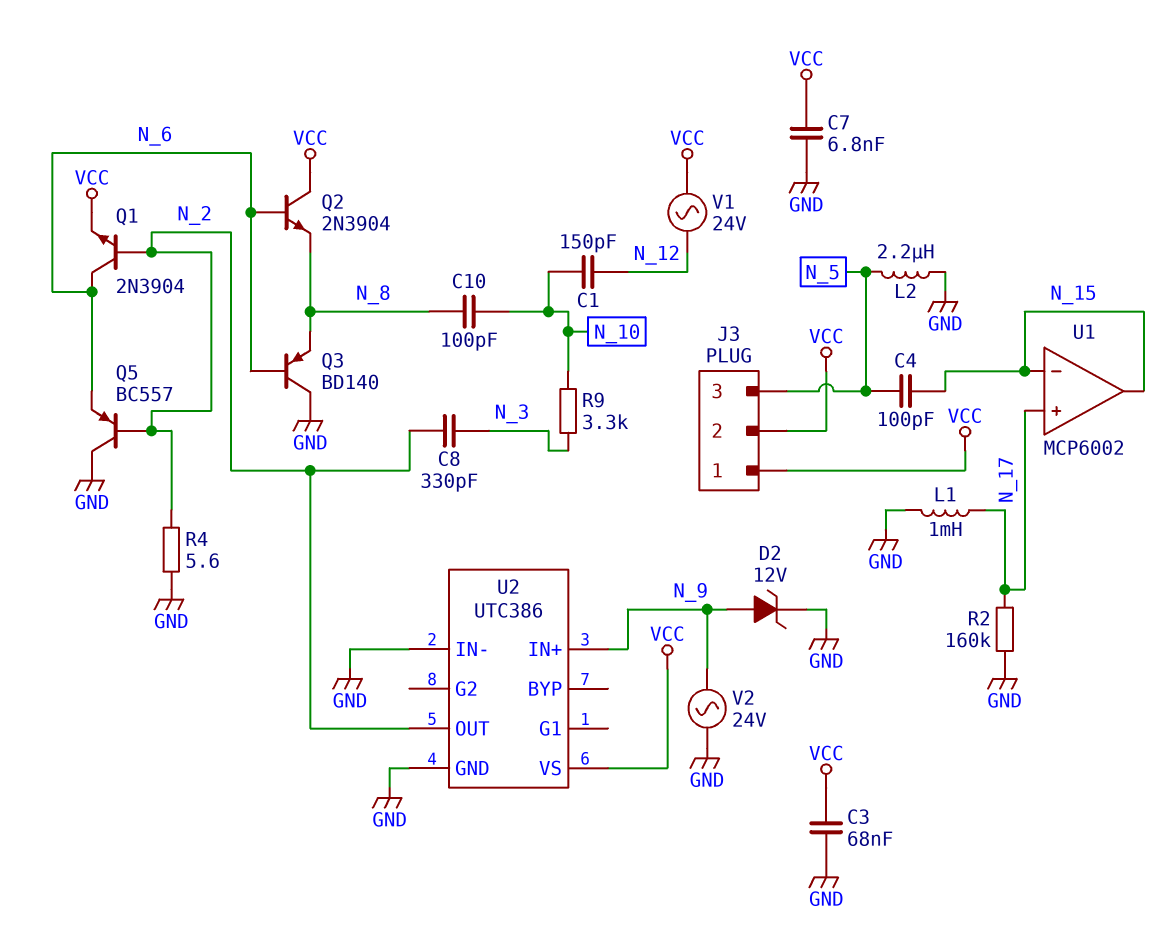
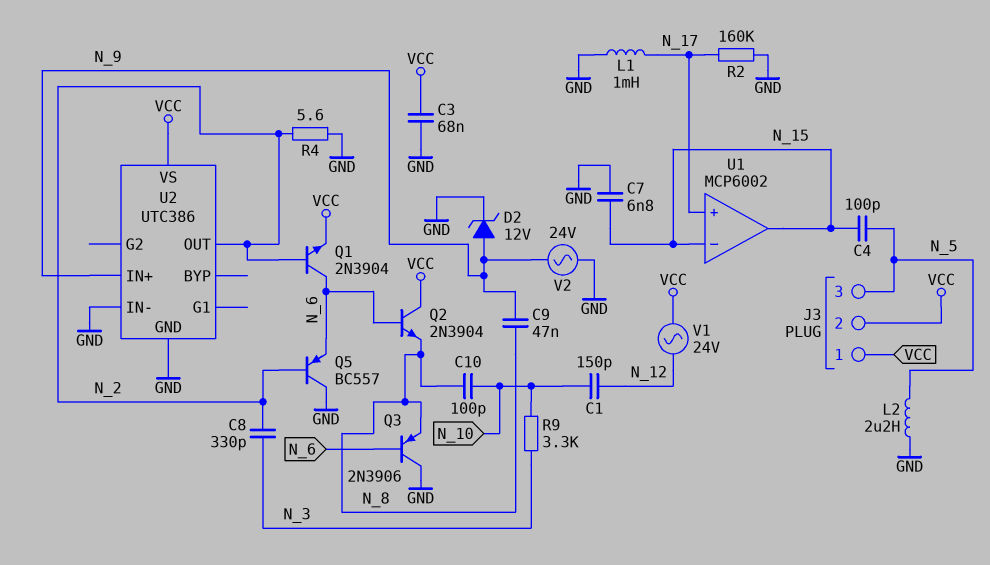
C7: 6.8nF (GND, VCC) -> 6.8nF (GND, N_15)
C9: none -> 47nF (N_8, N_9)
Q3: PNP BD140 (B N_6, C GND, E N_8) -> PNP 2N3906 (B N_6, C GND, E N_8)

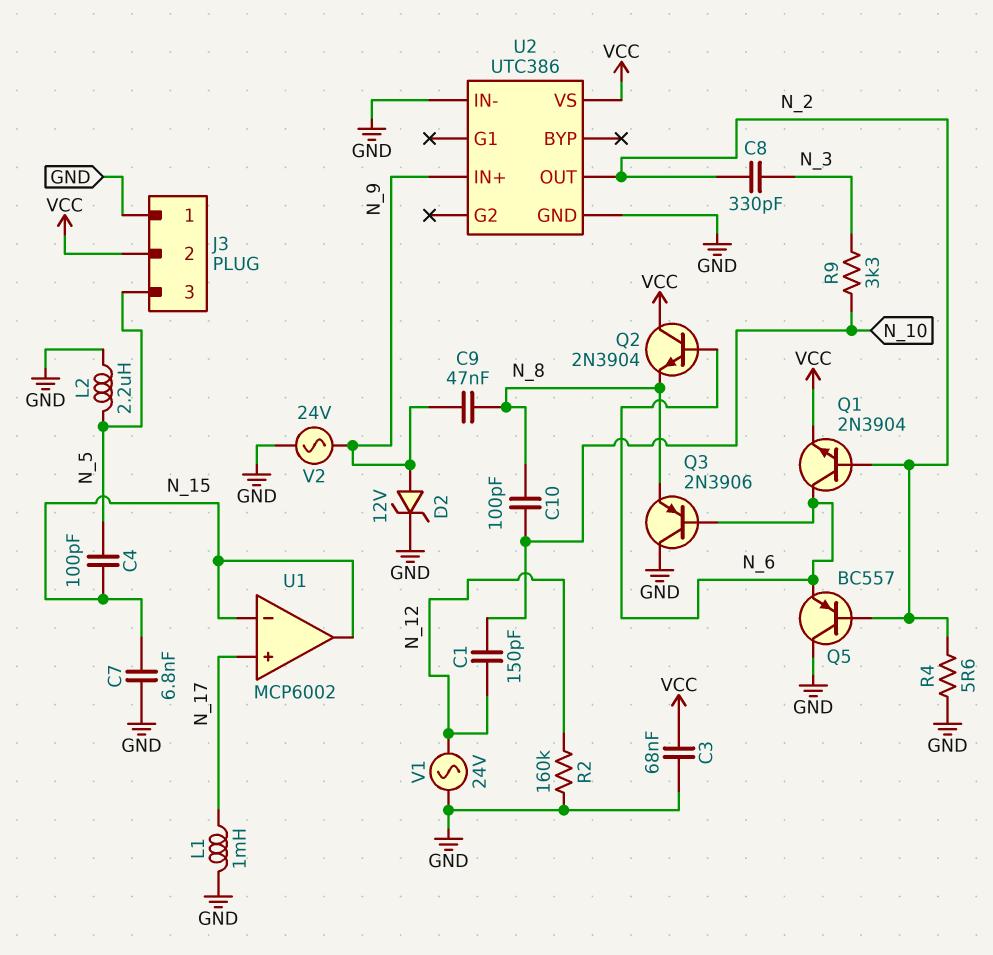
J3 pin 1: VCC -> GND
R2: 160k (GND, N_17) -> 160k (GND, N_12)
V1: AC 24V (N_12, VCC) -> AC 24V (GND, N_12)

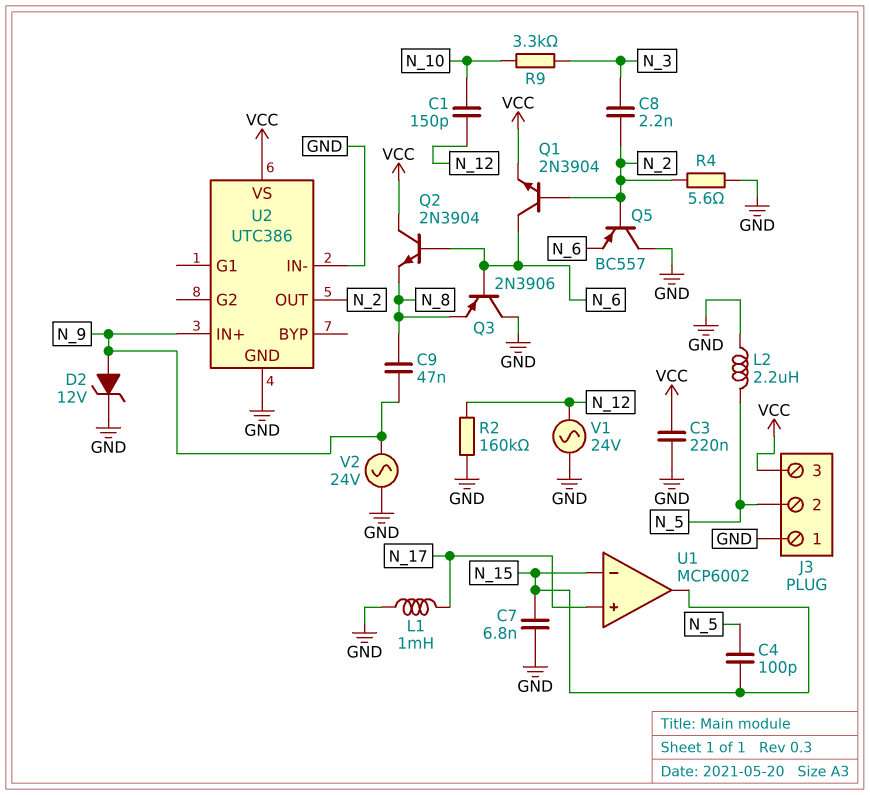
C3: 68nF (GND, VCC) -> 220nF (GND, VCC)
C8: 330pF (N_2, N_3) -> 2.2nF (N_2, N_3)
C10: 100pF (N_8, N_10) -> none
J3 pin 2: VCC -> N_5
J3 pin 3: N_5 -> VCC

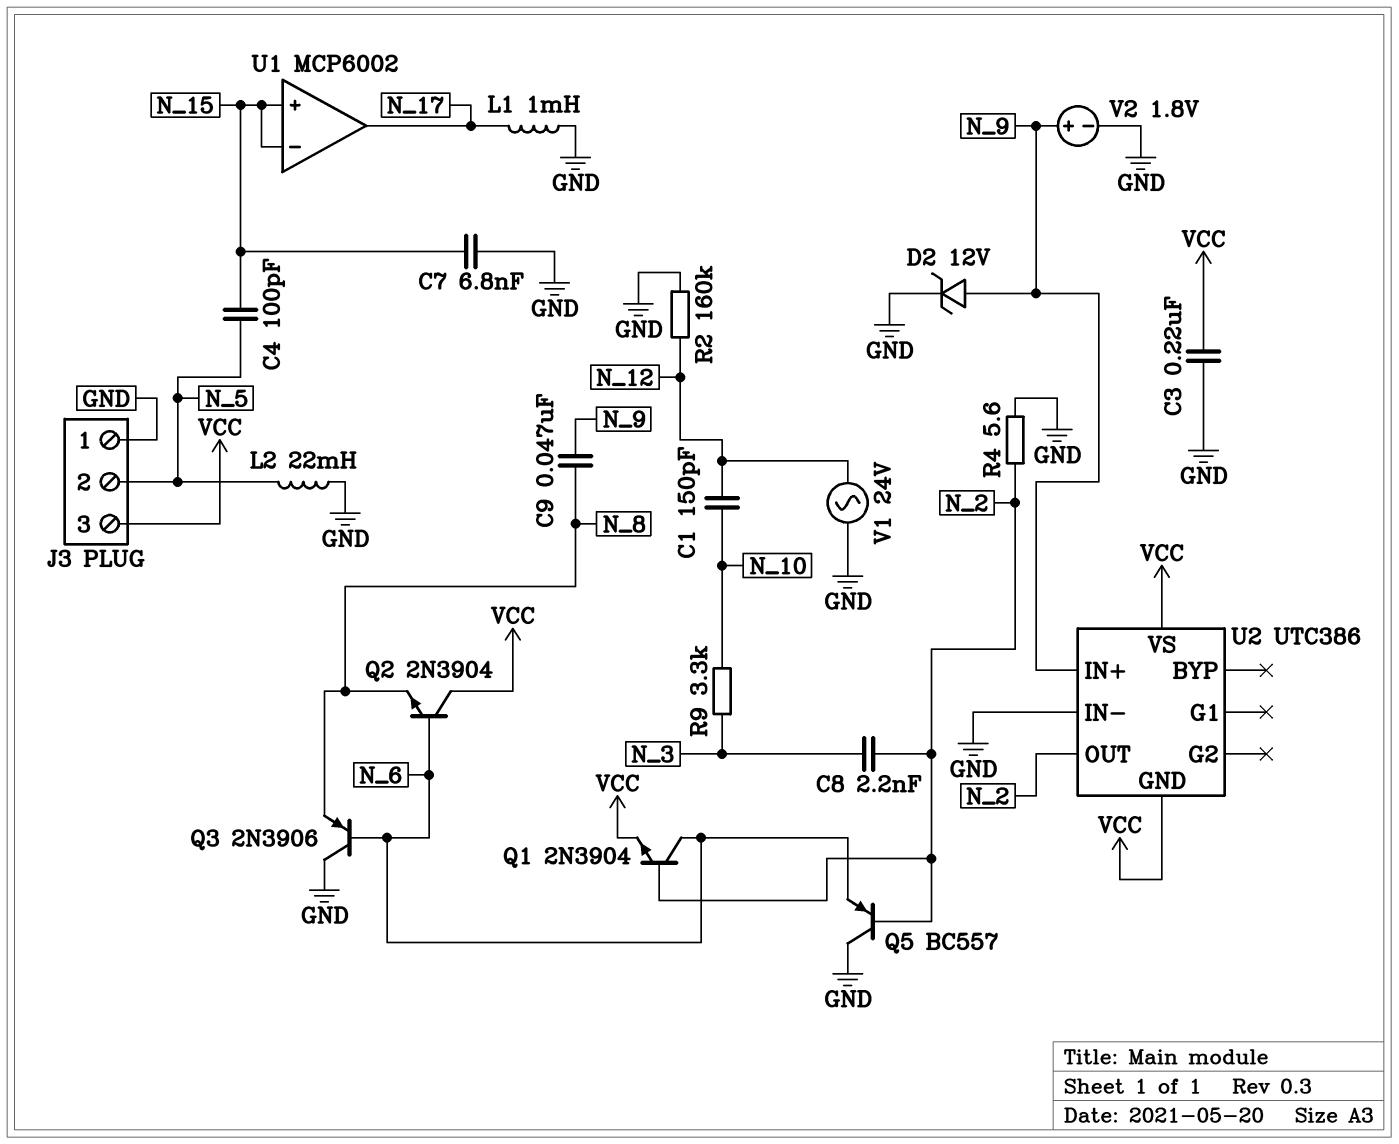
L2: 2.2uH (GND, N_5) -> 22mH (GND, N_5)
U1 pin in+: N_17 -> N_15
U1 pin out: N_15 -> N_17
U2 pin GND: GND -> VCC
V2: AC 24V (GND, N_9) -> 1.8V (plus N_9, minus GND)

